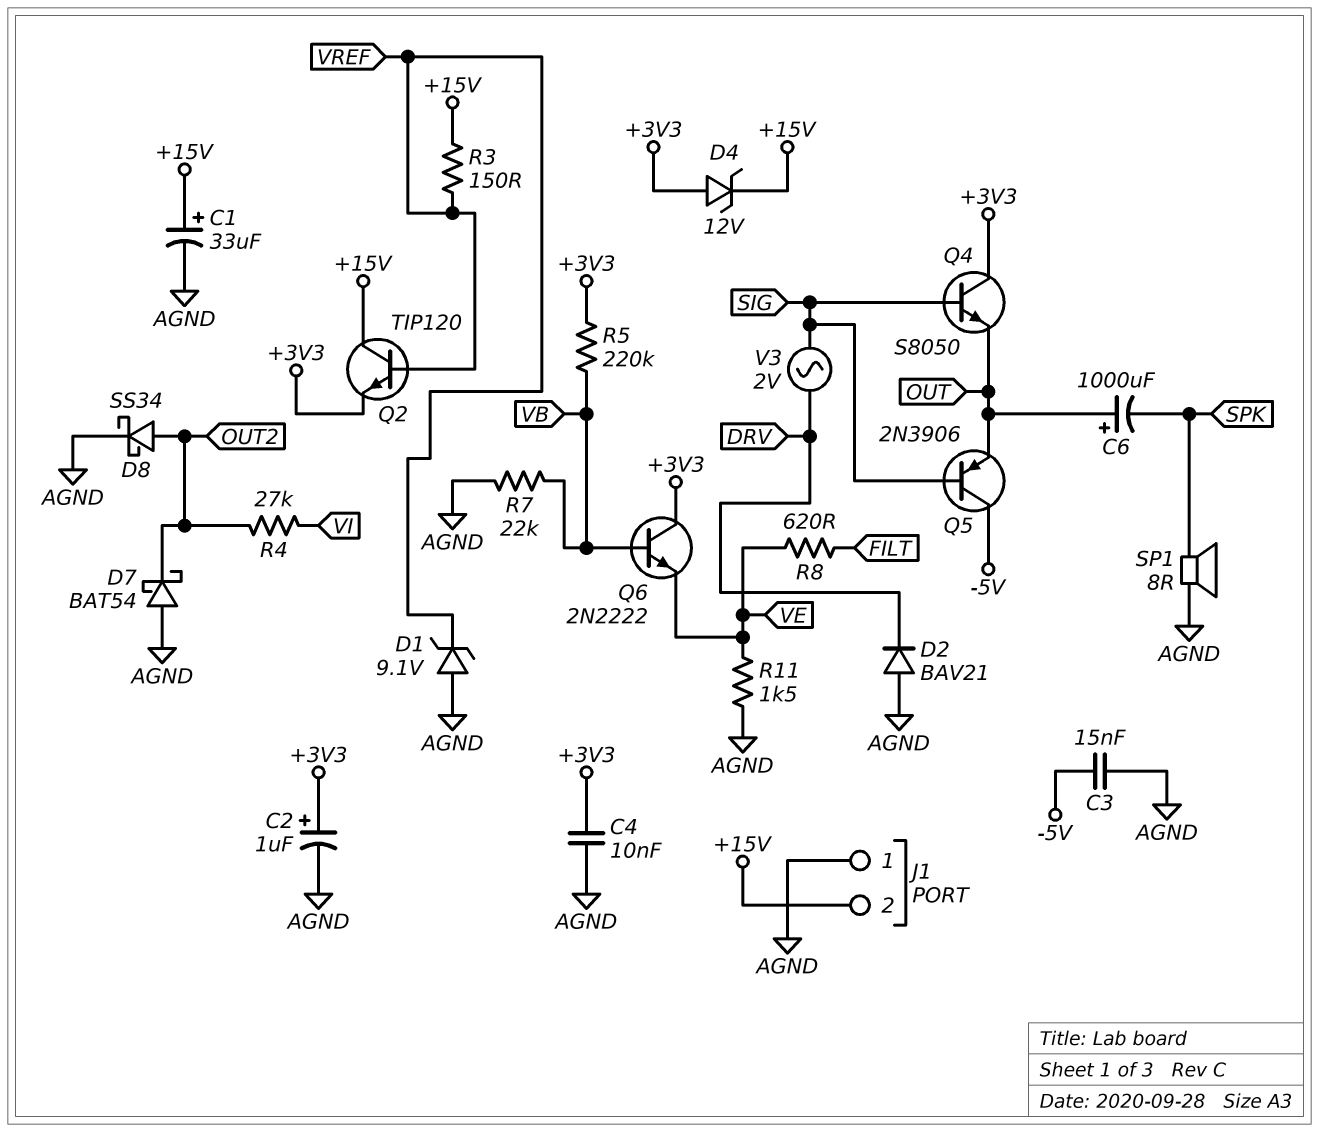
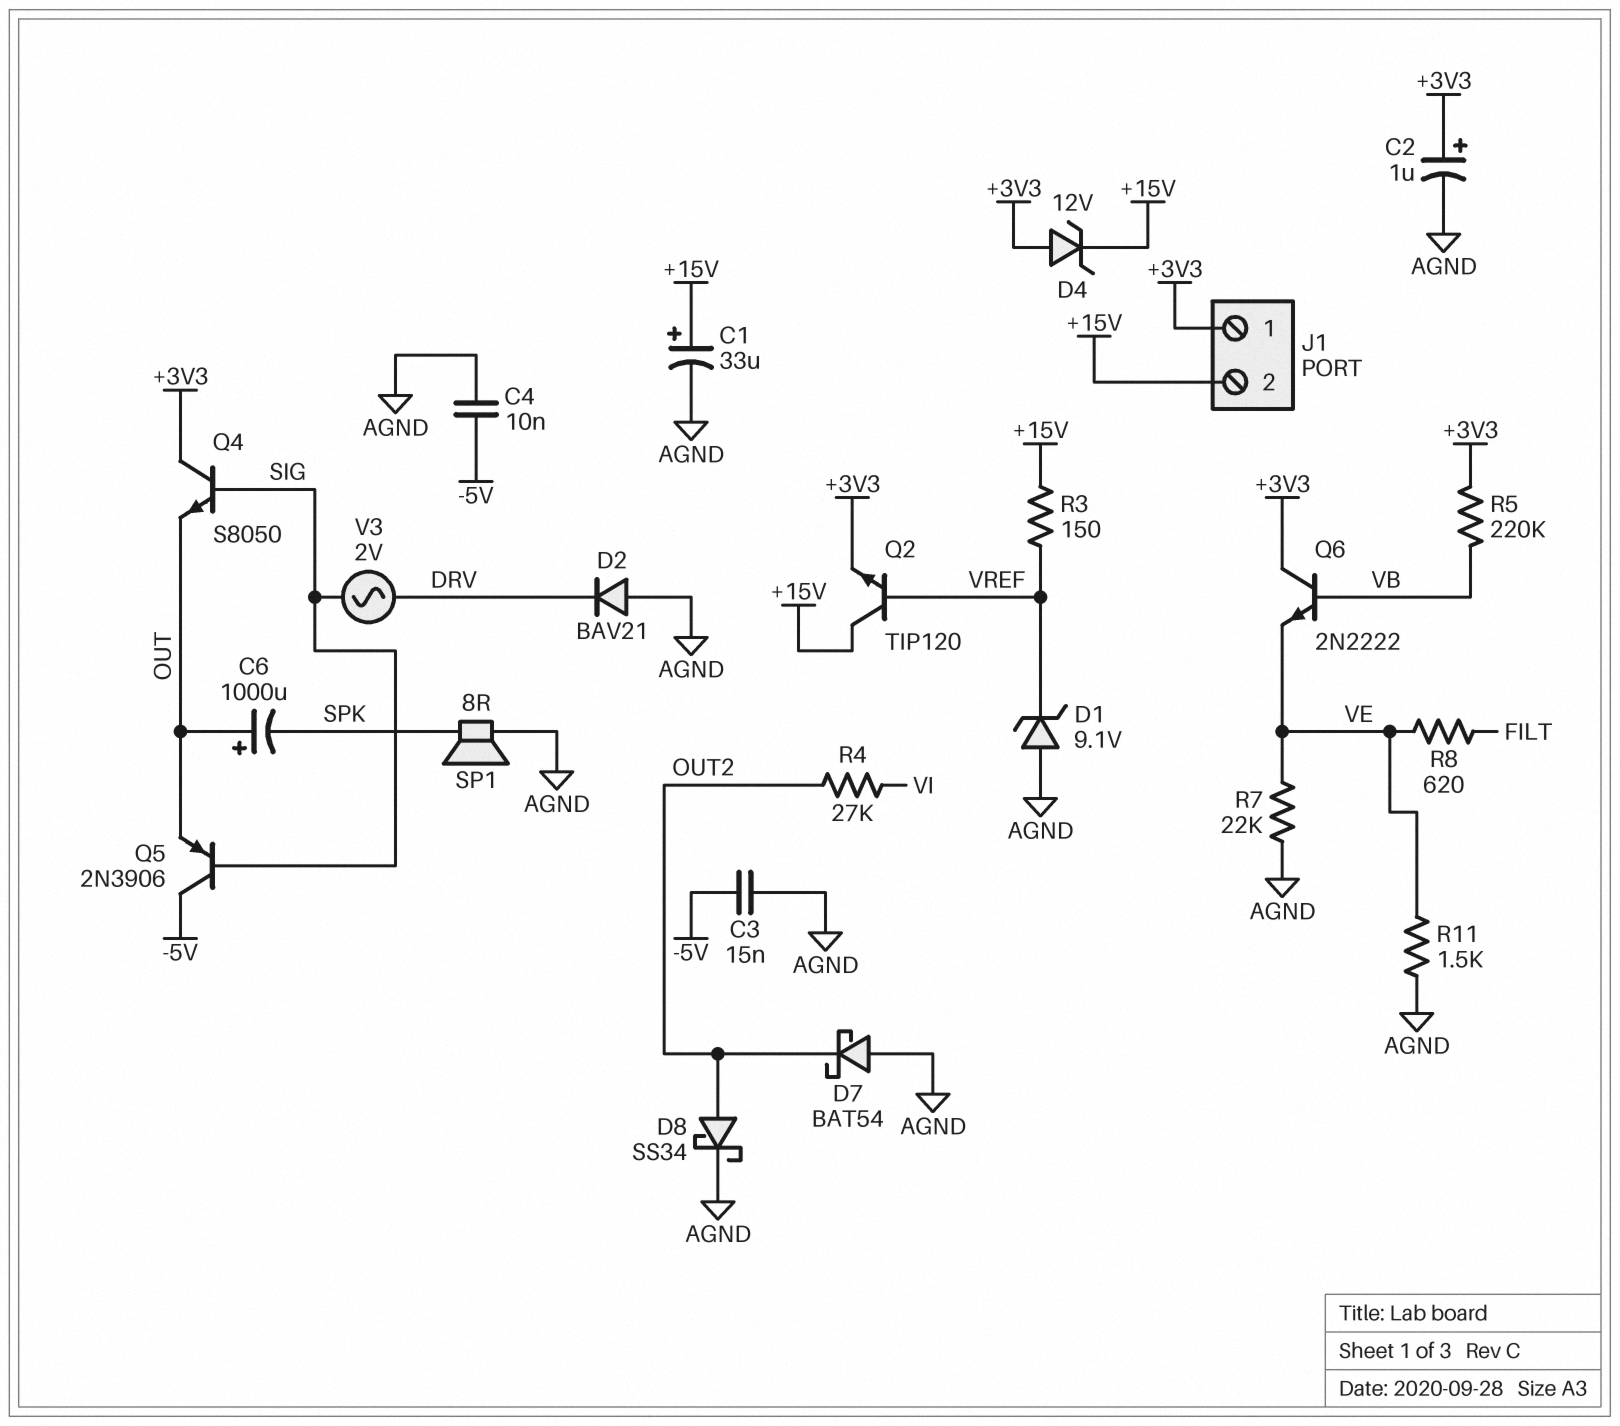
C4: 10nF (+3V3, AGND) -> 10nF (-5V, AGND)
J1 pin 1: AGND -> +3V3
R7: 22k (AGND, VB) -> 22k (AGND, VE)

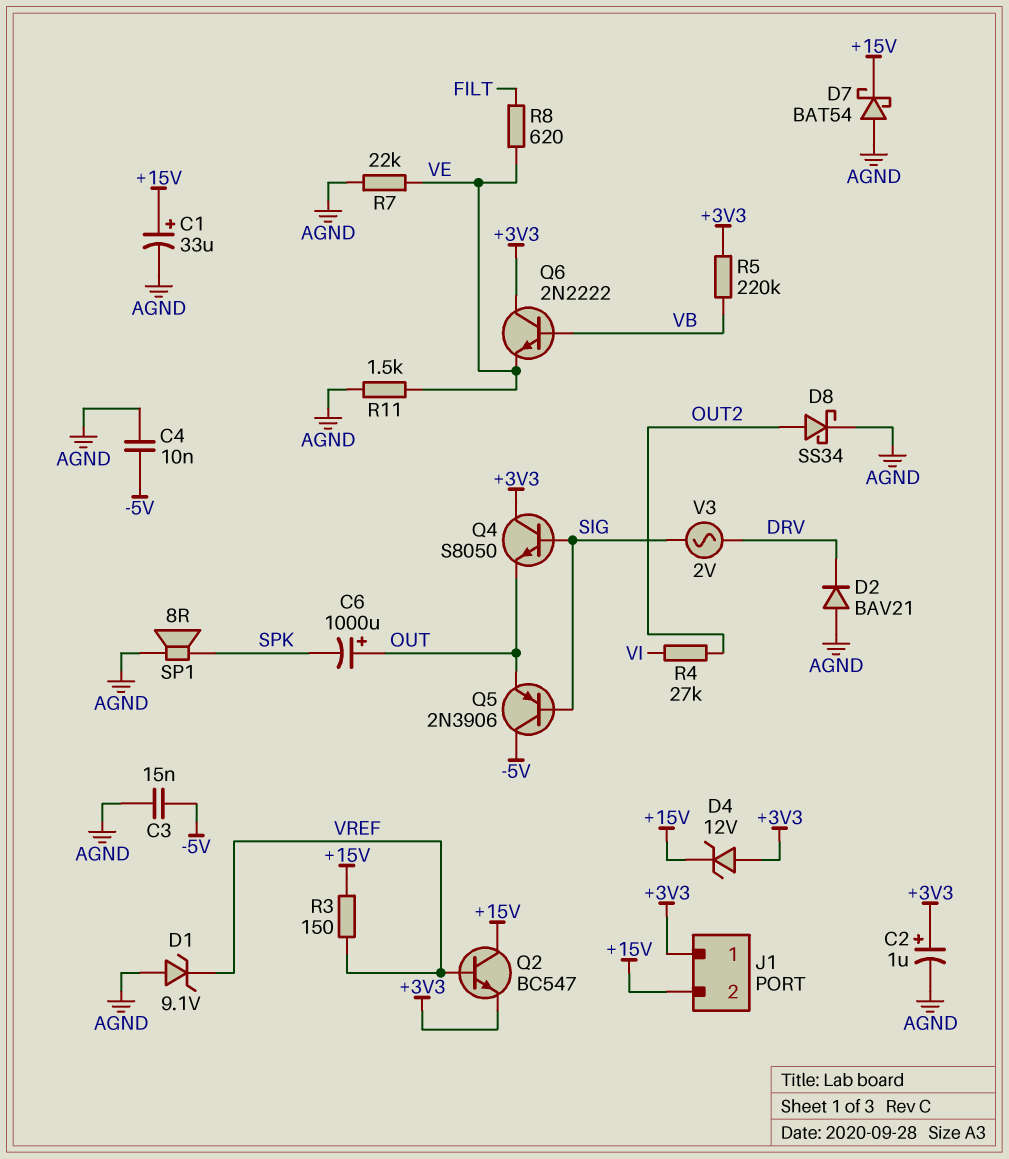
D7: schottky BAT54 (A AGND, K OUT2) -> schottky BAT54 (A AGND, K +15V)
Q2: NPN TIP120 (B VREF, C +15V, E +3V3) -> NPN BC547 (B VREF, C +15V, E +3V3)

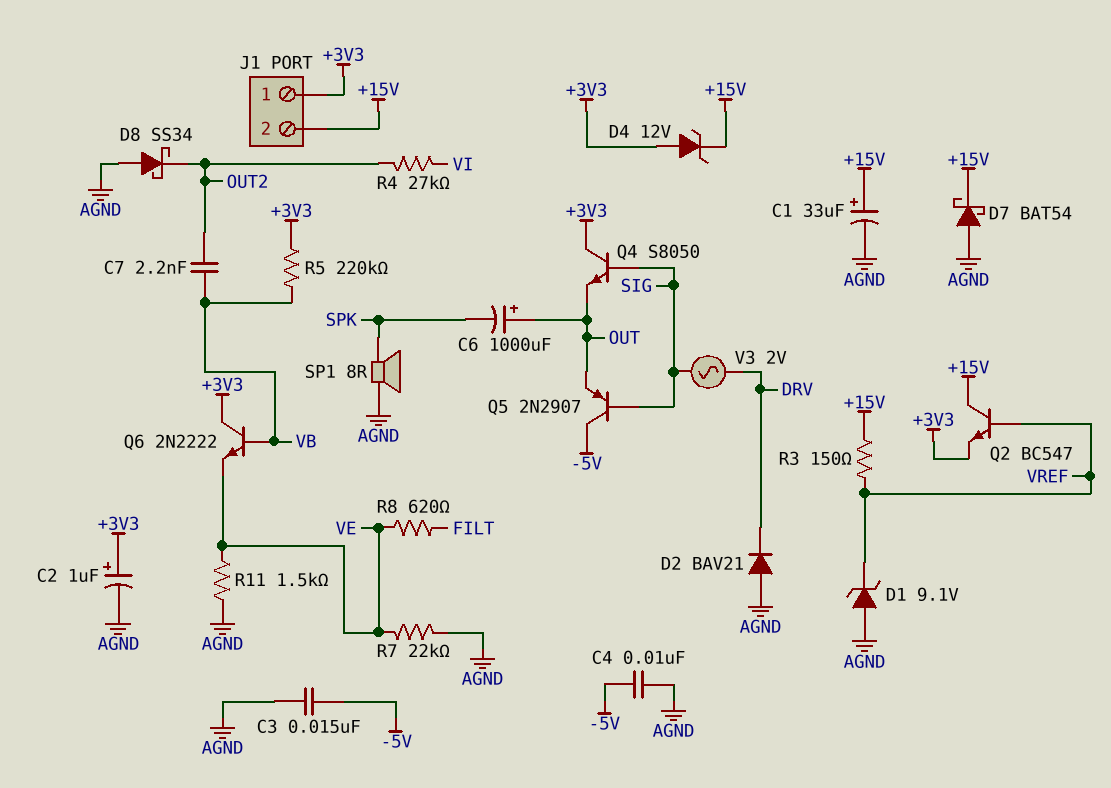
C7: none -> 2.2nF (OUT2, VB)
D8: schottky SS34 (A OUT2, K AGND) -> schottky SS34 (A AGND, K OUT2)
Q5: PNP 2N3906 (B SIG, C -5V, E OUT) -> PNP 2N2907 (B SIG, C -5V, E OUT)

